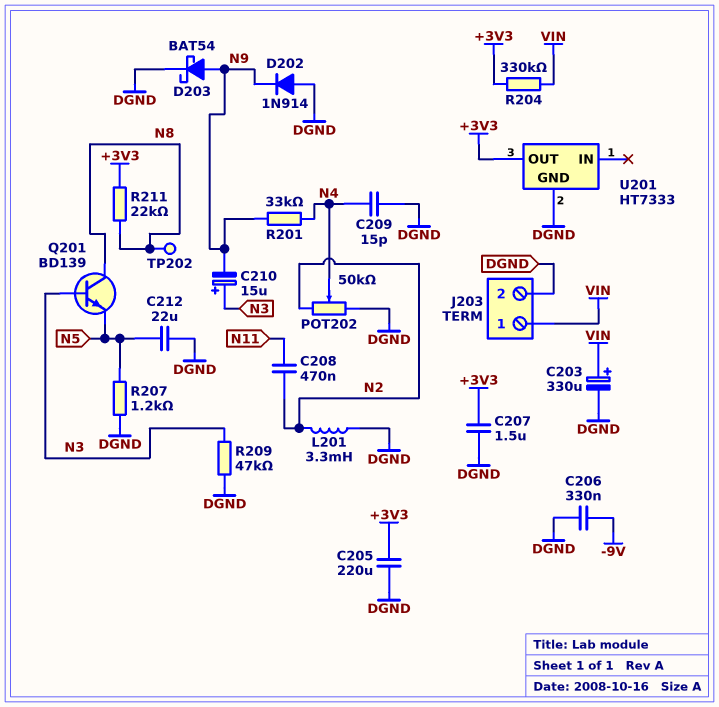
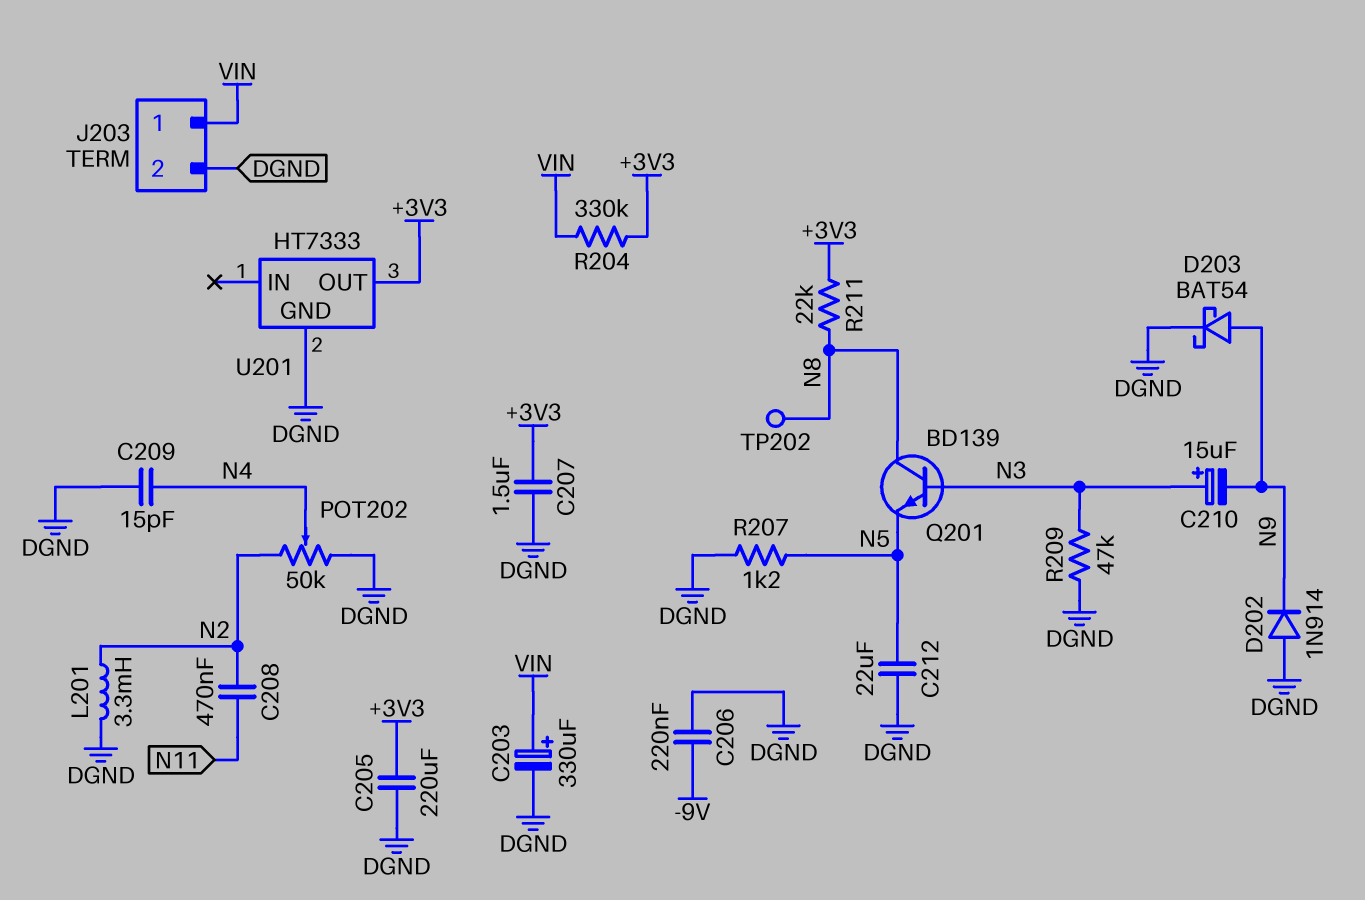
C206: 330nF (-9V, DGND) -> 220nF (-9V, DGND)
R201: 33k (N4, N9) -> none

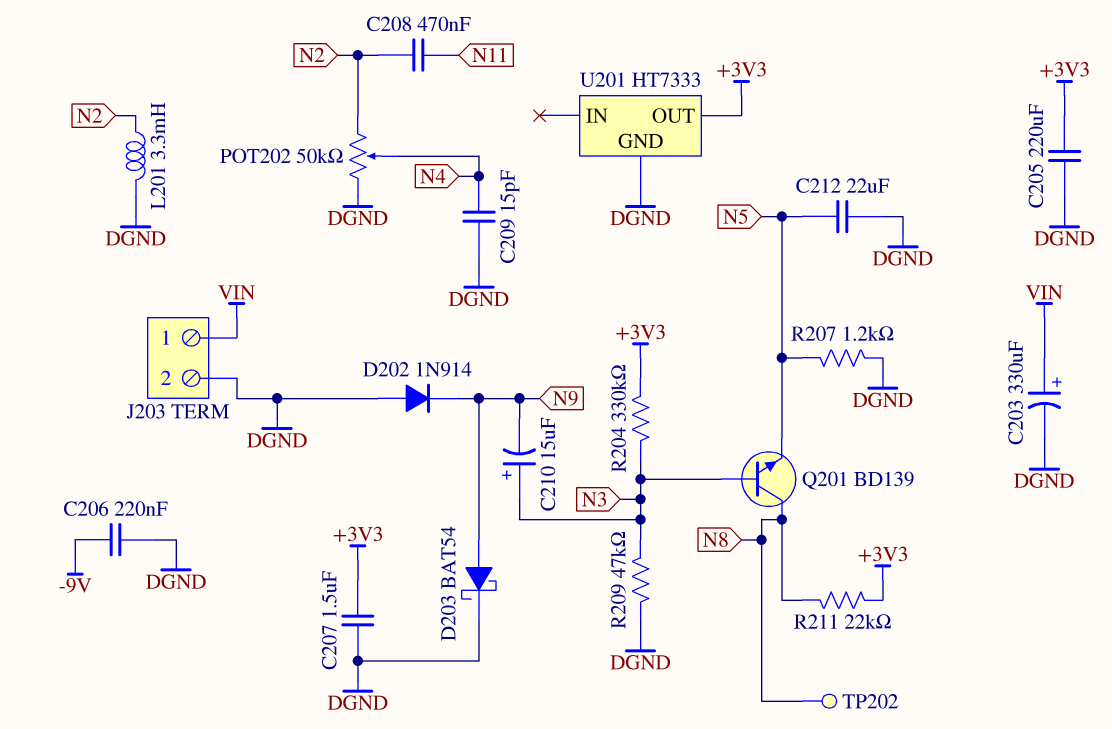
R204: 330k (+3V3, VIN) -> 330k (+3V3, N3)

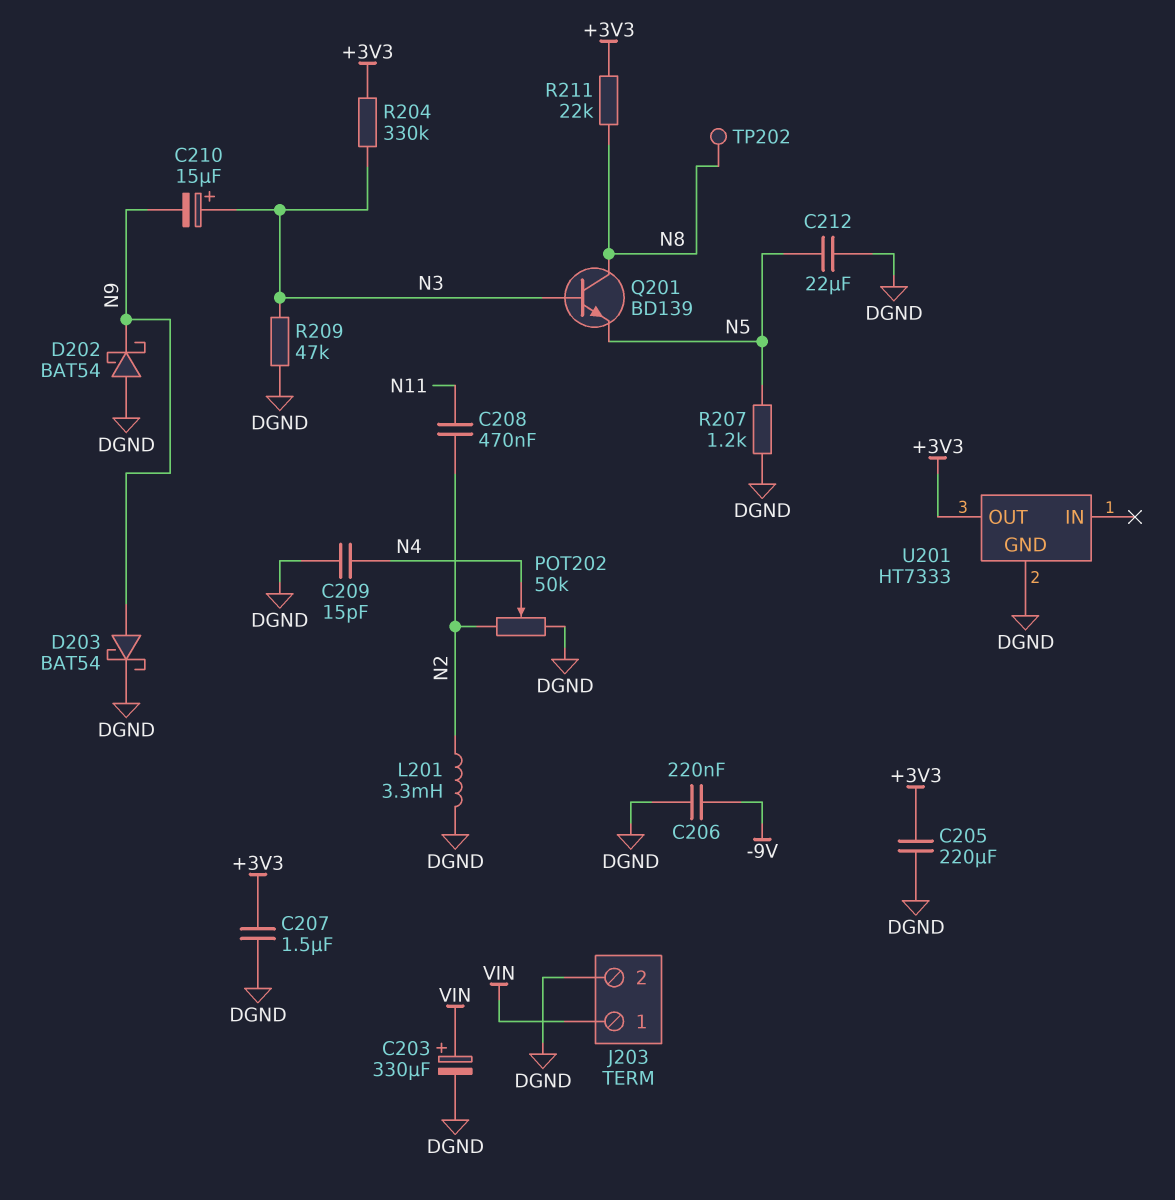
D202: diode 1N914 (A DGND, K N9) -> schottky BAT54 (A DGND, K N9)

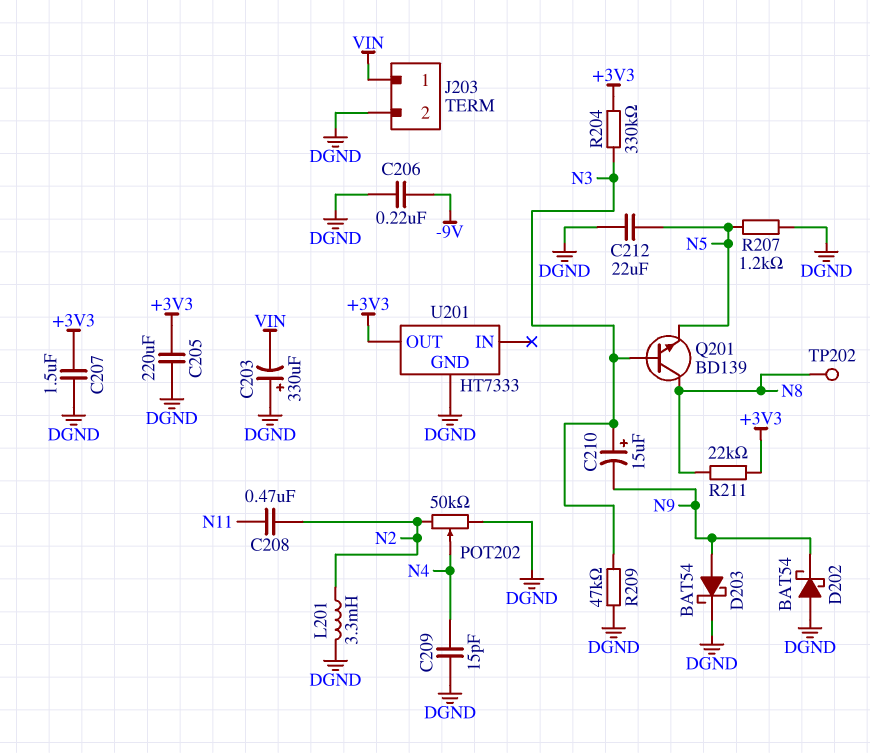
C203: 330uF (plus VIN, minus DGND) -> 330uF (plus DGND, minus VIN)

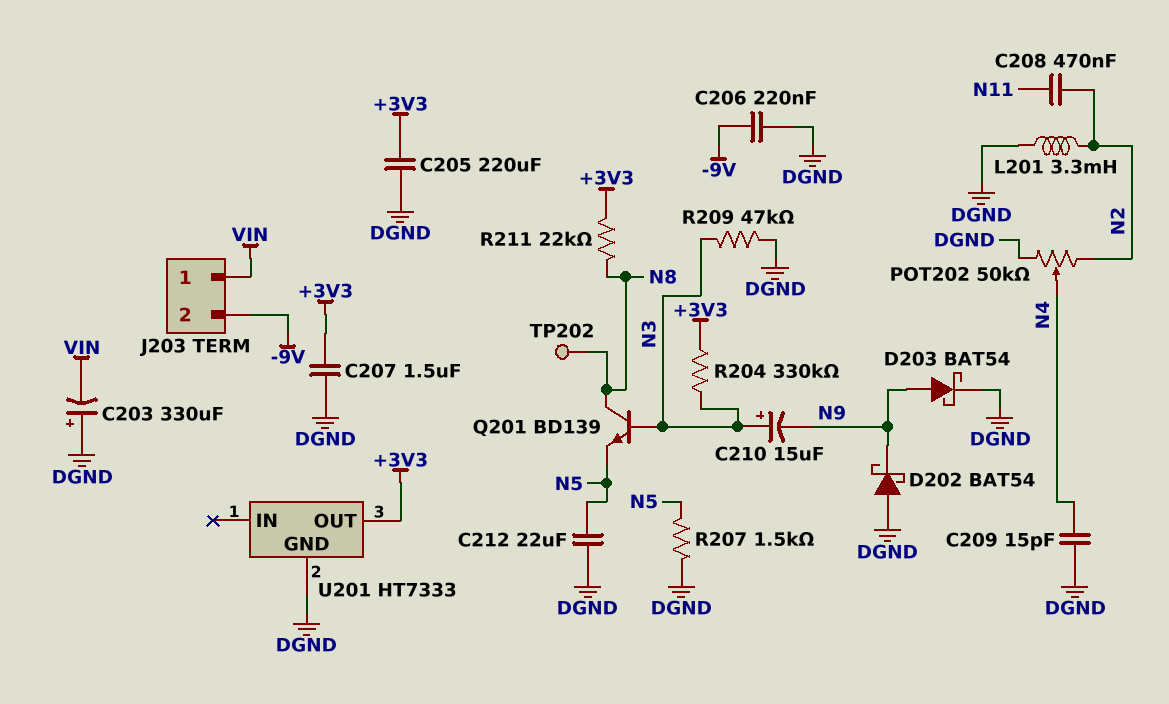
J203 pin 2: DGND -> -9V
R207: 1.2k (DGND, N5) -> 1.5k (DGND, N5)

